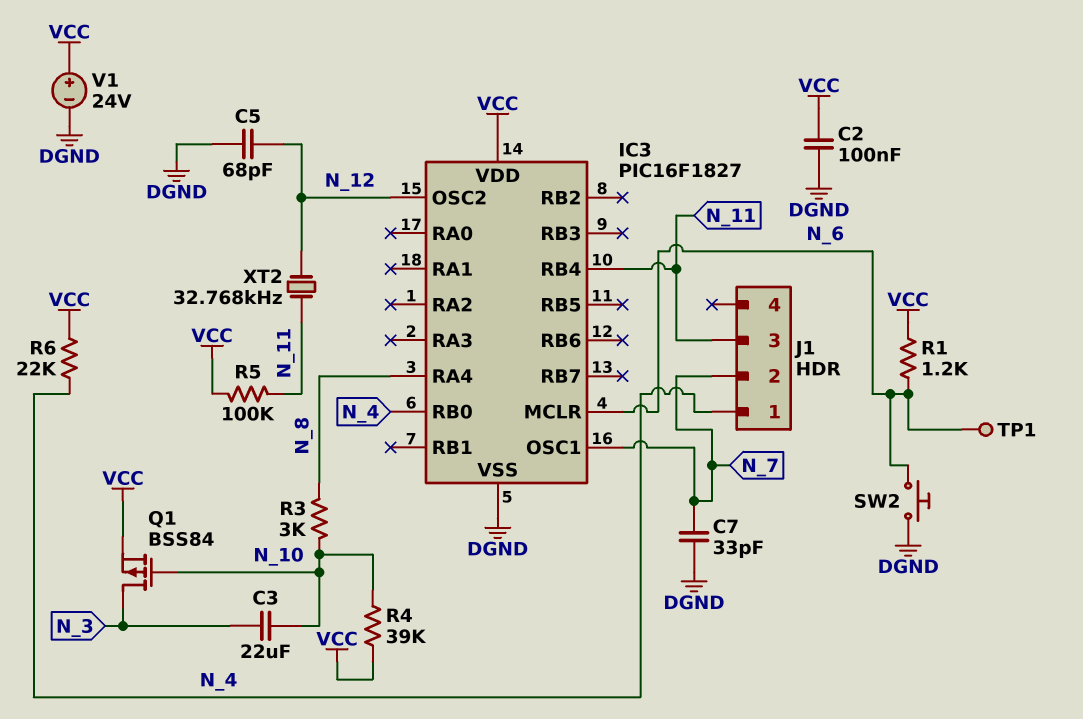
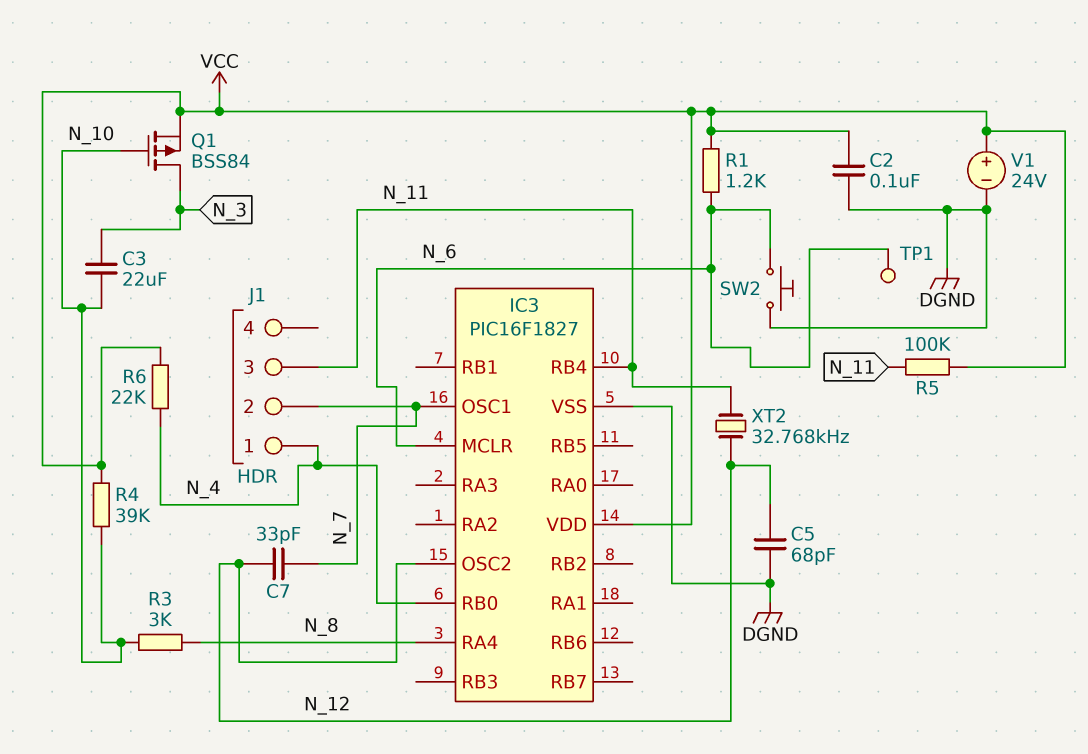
C7: 33pF (DGND, N_7) -> 33pF (N_7, N_12)

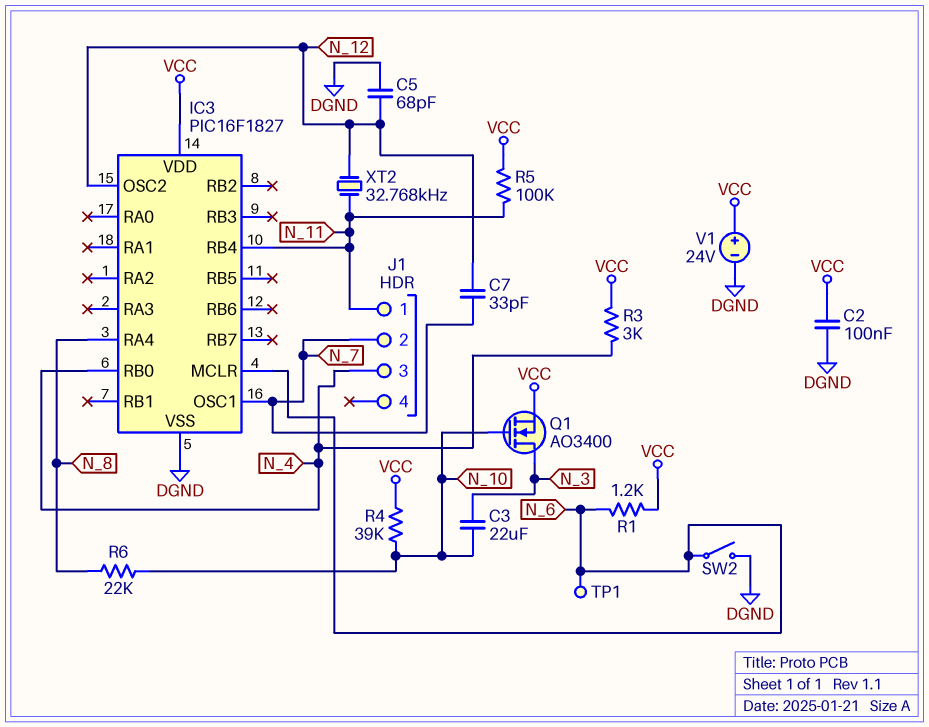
J1 pin 1: N_4 -> N_11
J1 pin 3: N_11 -> N_4
Q1: PMOS BSS84 (G N_10, D N_3, S VCC) -> NMOS AO3400 (G N_10, D N_3, S VCC)
R3: 3k (N_8, N_10) -> 3k (N_4, VCC)
R6: 22k (N_4, VCC) -> 22k (N_8, N_10)
SW2: button (DGND, N_6) -> switch (DGND, N_6)

